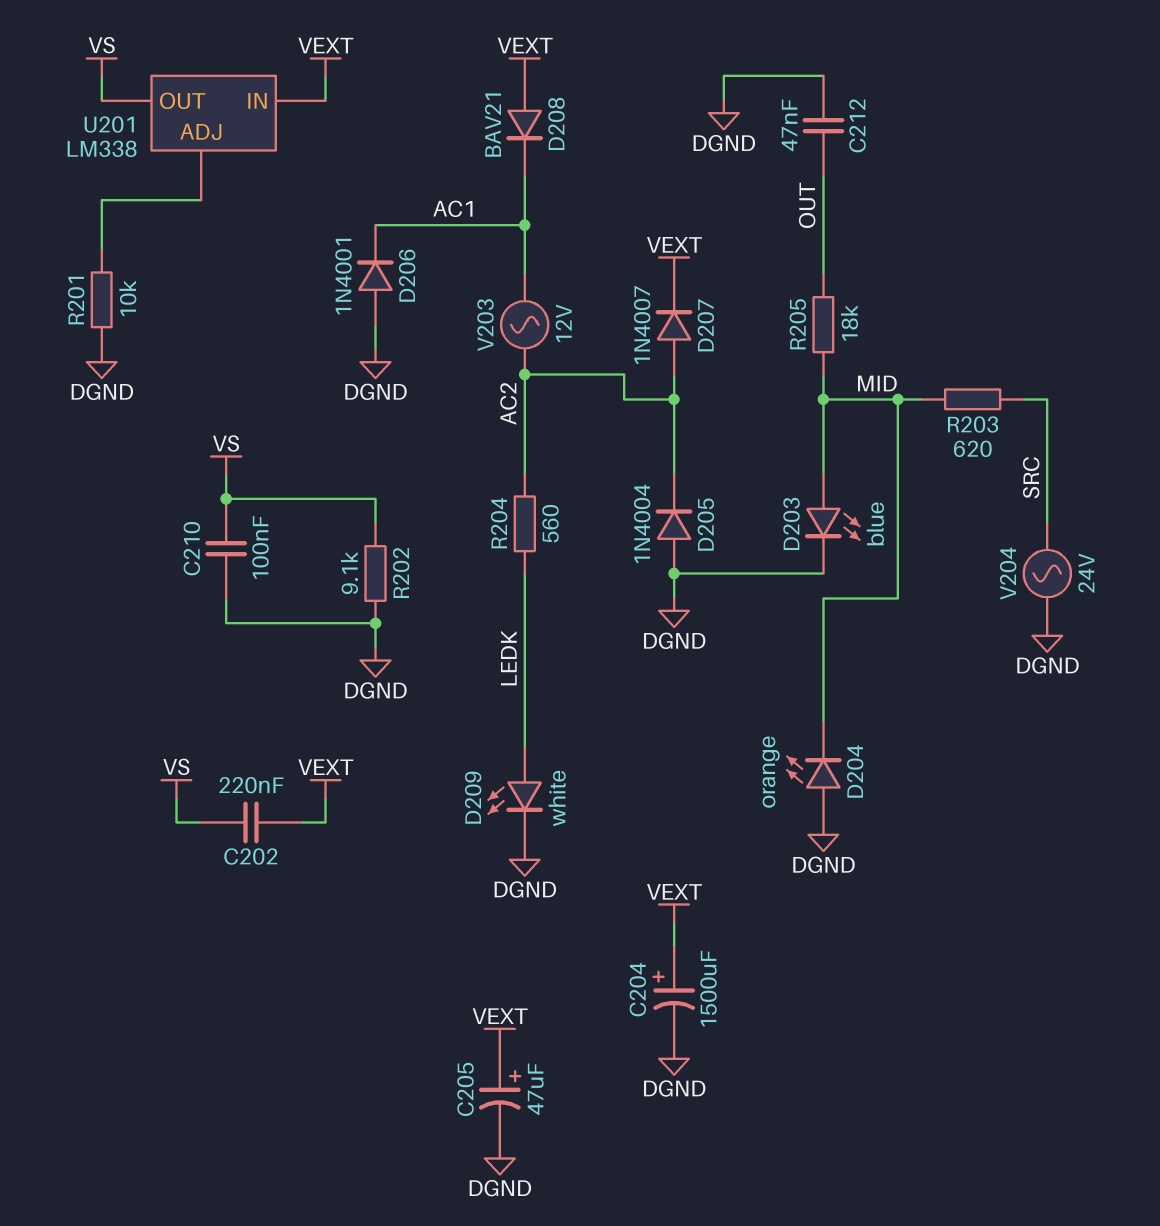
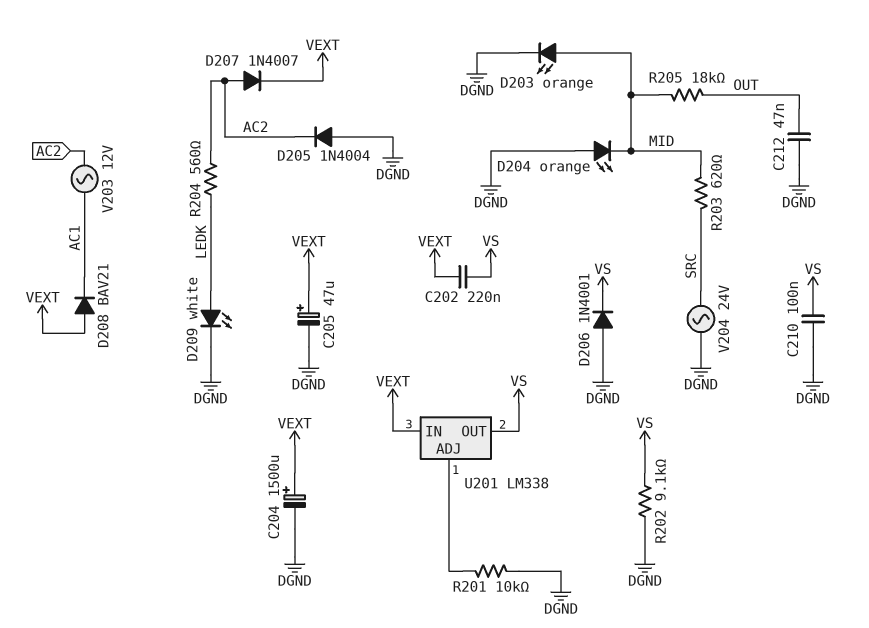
D203: LED blue (A MID, K DGND) -> LED orange (A MID, K DGND)
D206: diode 1N4001 (A DGND, K AC1) -> diode 1N4001 (A DGND, K VS)

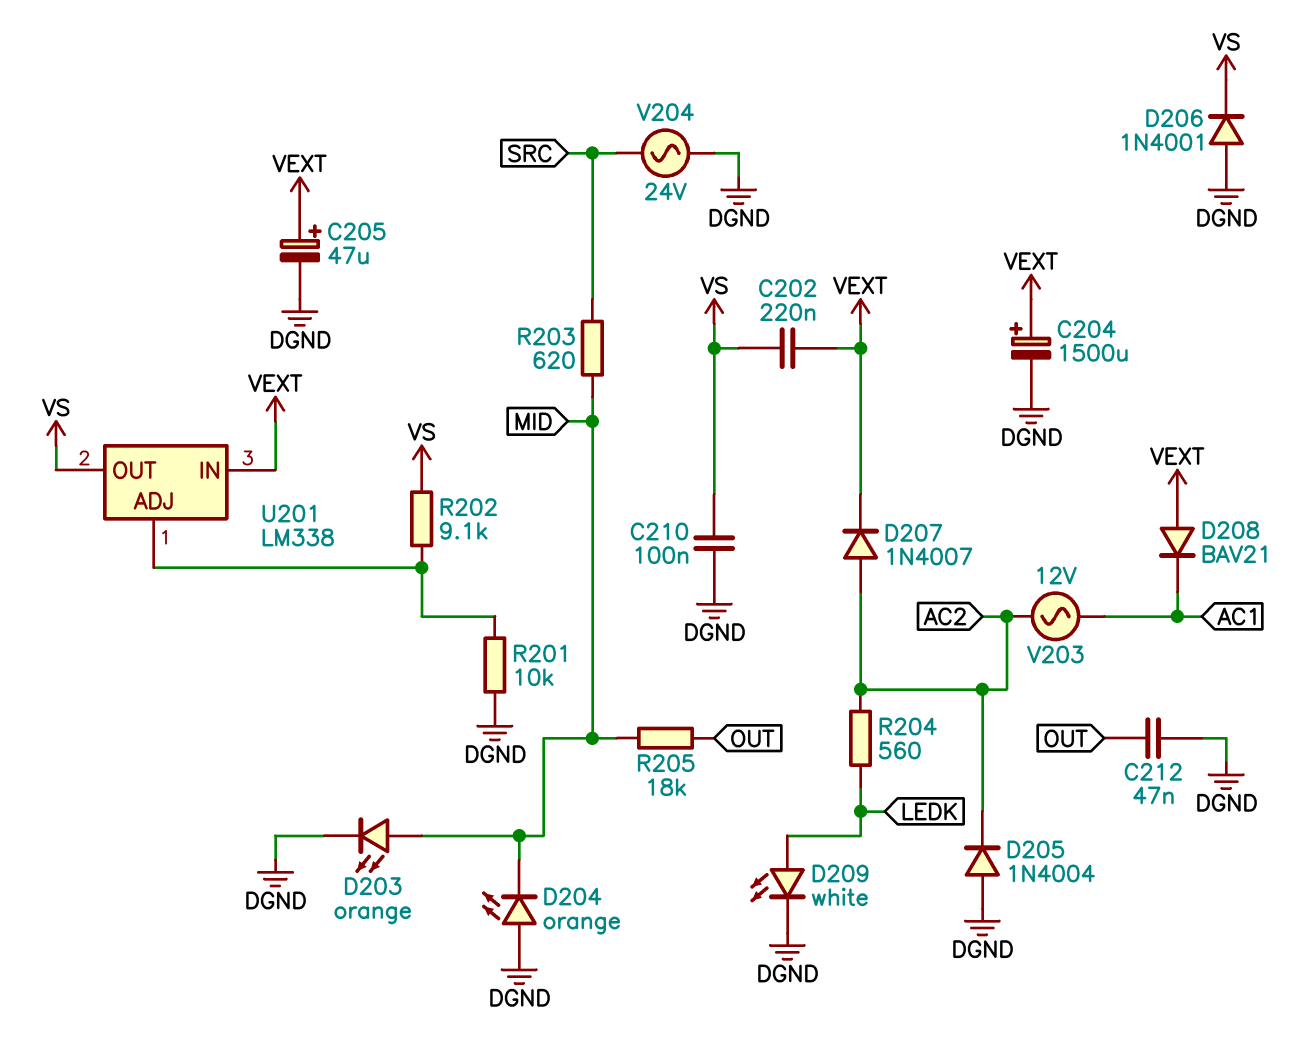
R202: 9.1k (DGND, VS) -> 9.1k (U201/ADJ, VS)

